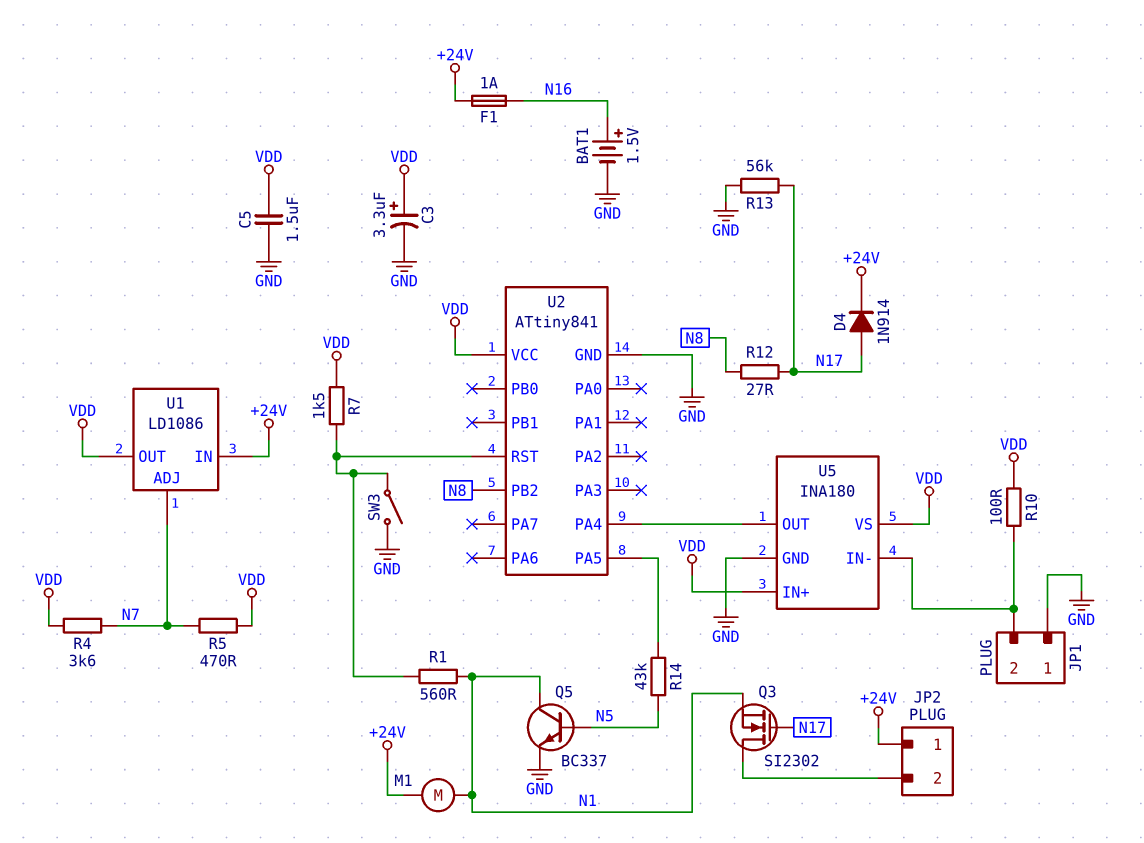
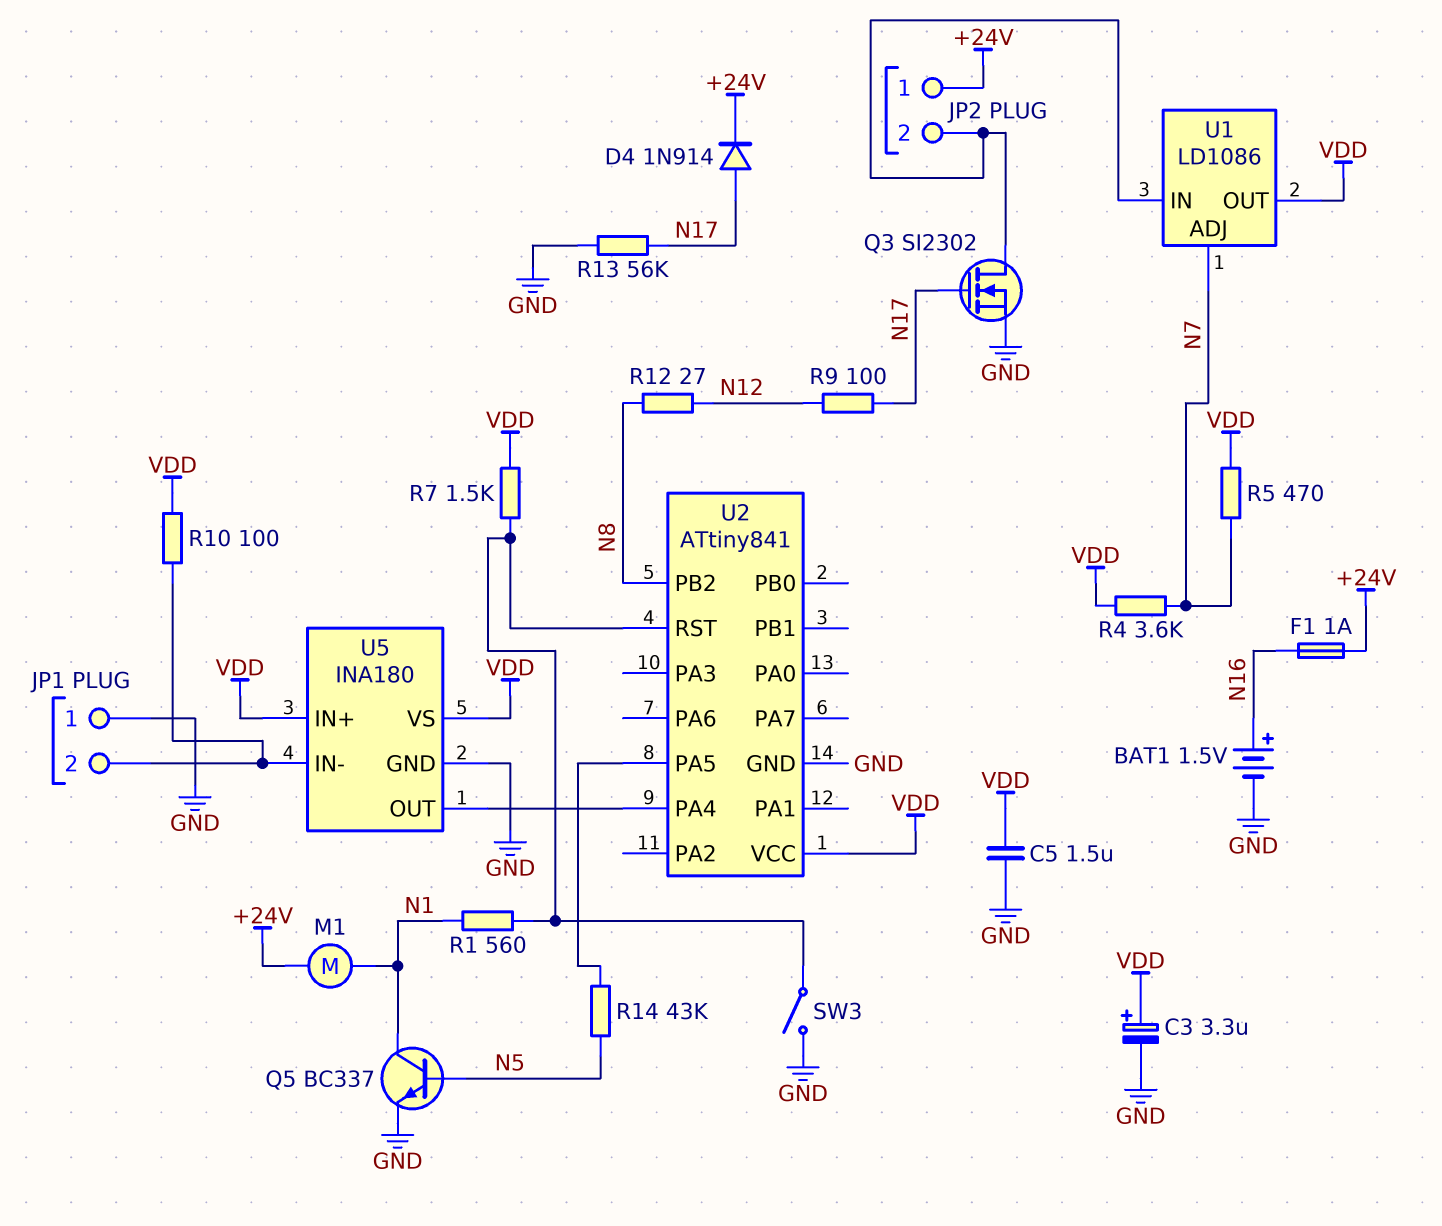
Q3: NMOS SI2302 (G N17, D JP2/2, S N1) -> NMOS SI2302 (G N17, D JP2/2, S GND)
R9: none -> 100 (N12, N17)
R12: 27 (N8, N17) -> 27 (N8, N12)
U1 pin IN: +24V -> JP2/2

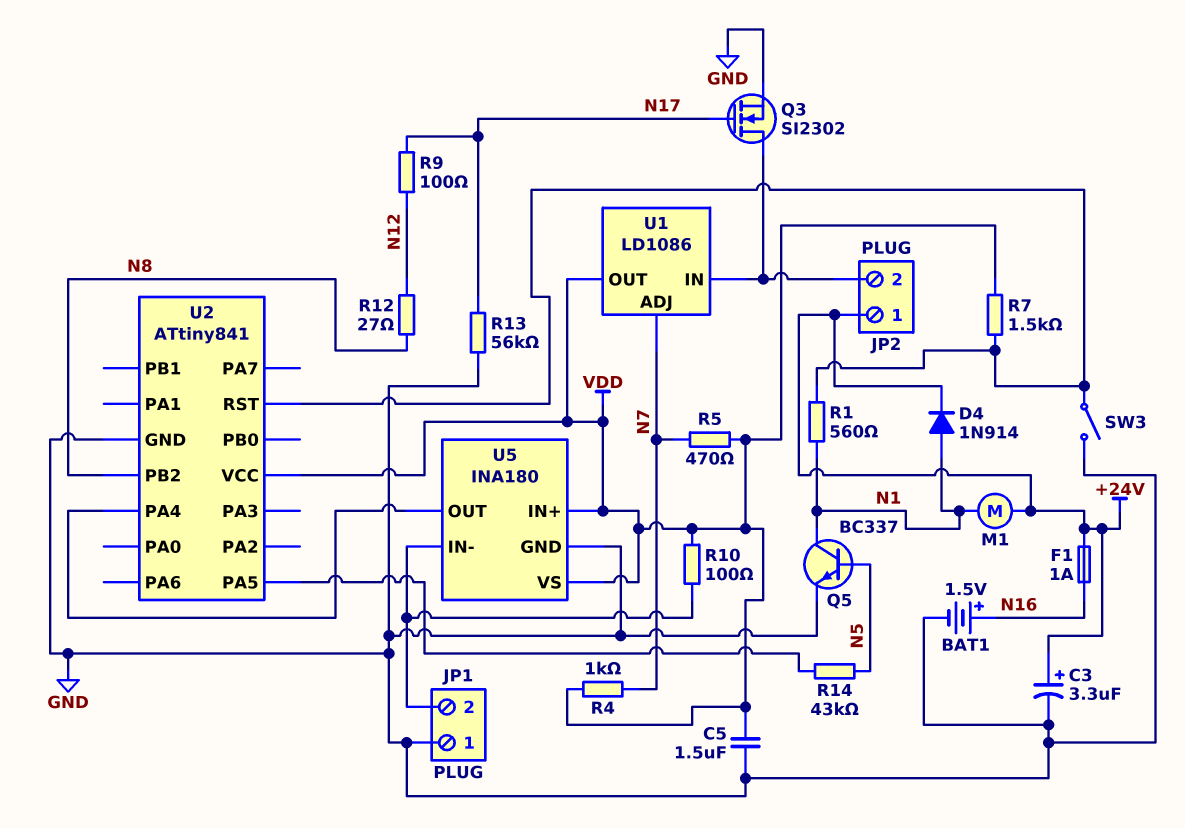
C3: 3.3uF (plus VDD, minus GND) -> 3.3uF (plus +24V, minus GND)
D4: diode 1N914 (A N17, K +24V) -> diode 1N914 (A N1, K +24V)
R4: 3.6k (N7, VDD) -> 1k (N7, VDD)

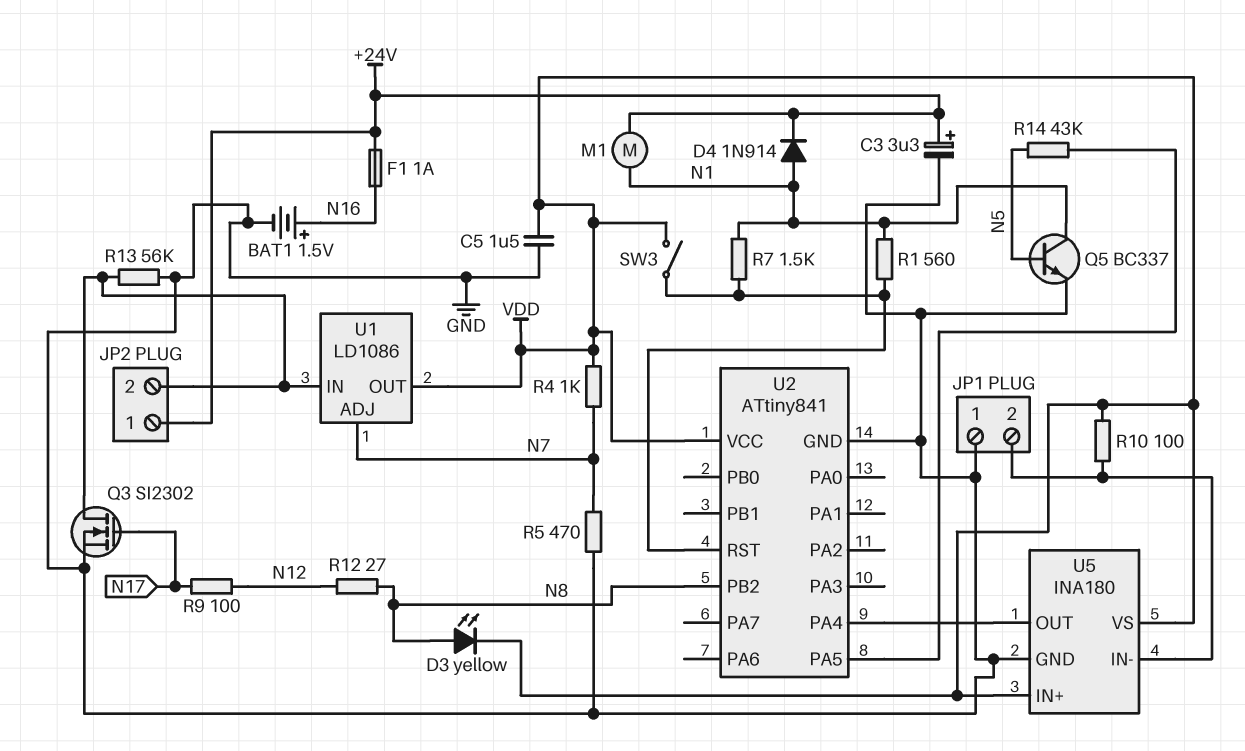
D3: none -> LED yellow (A N8, K VDD)
R5: 470 (N7, VDD) -> 470 (GND, N7)
R7: 1.5k (U2/RST, VDD) -> 1.5k (N1, U2/RST)
R13: 56k (GND, N17) -> 56k (GND, JP2/2)
SW3: switch (GND, U2/RST) -> switch (U2/RST, VDD)

